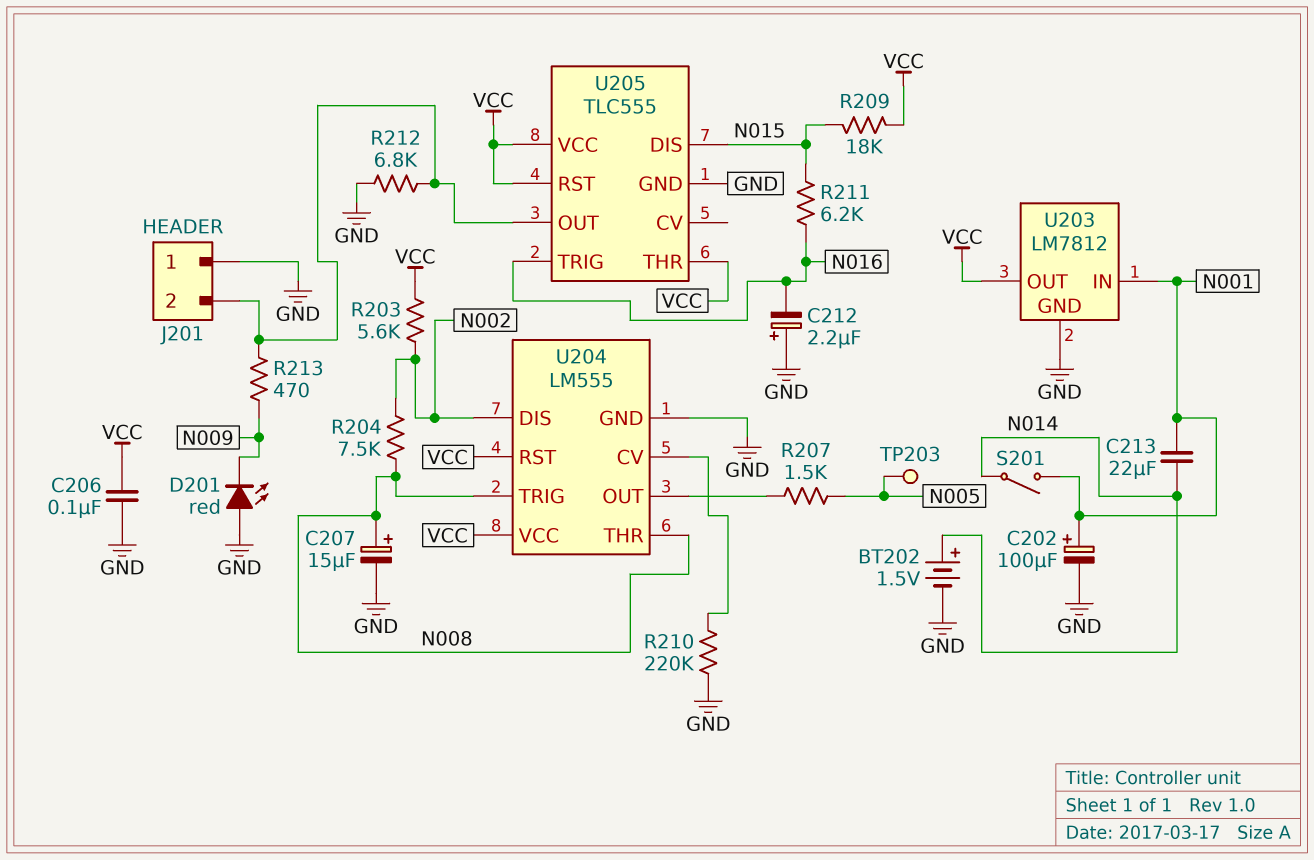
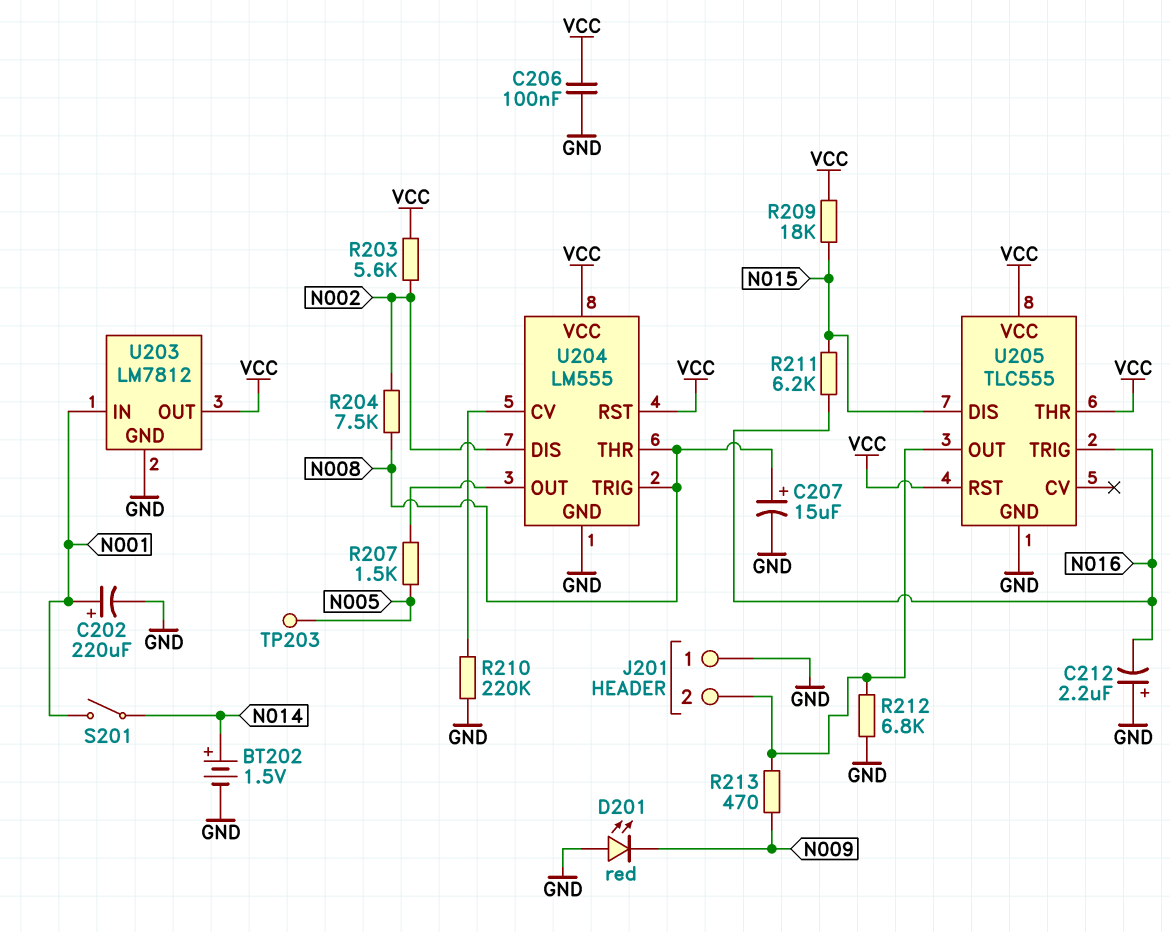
C202: 100uF (plus N001, minus GND) -> 220uF (plus N001, minus GND)
C213: 22uF (N001, N014) -> none

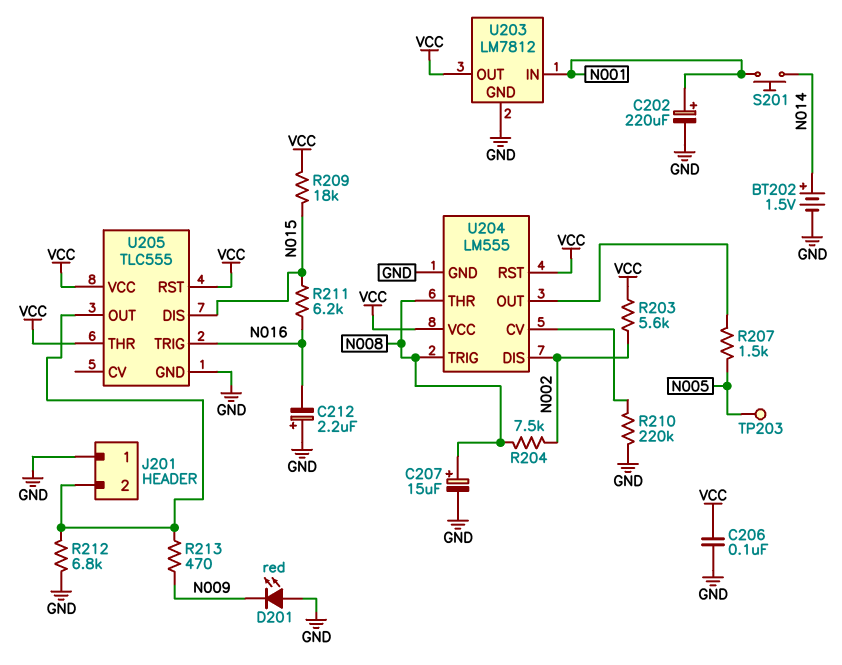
S201: switch (N001, N014) -> button (N001, N014)

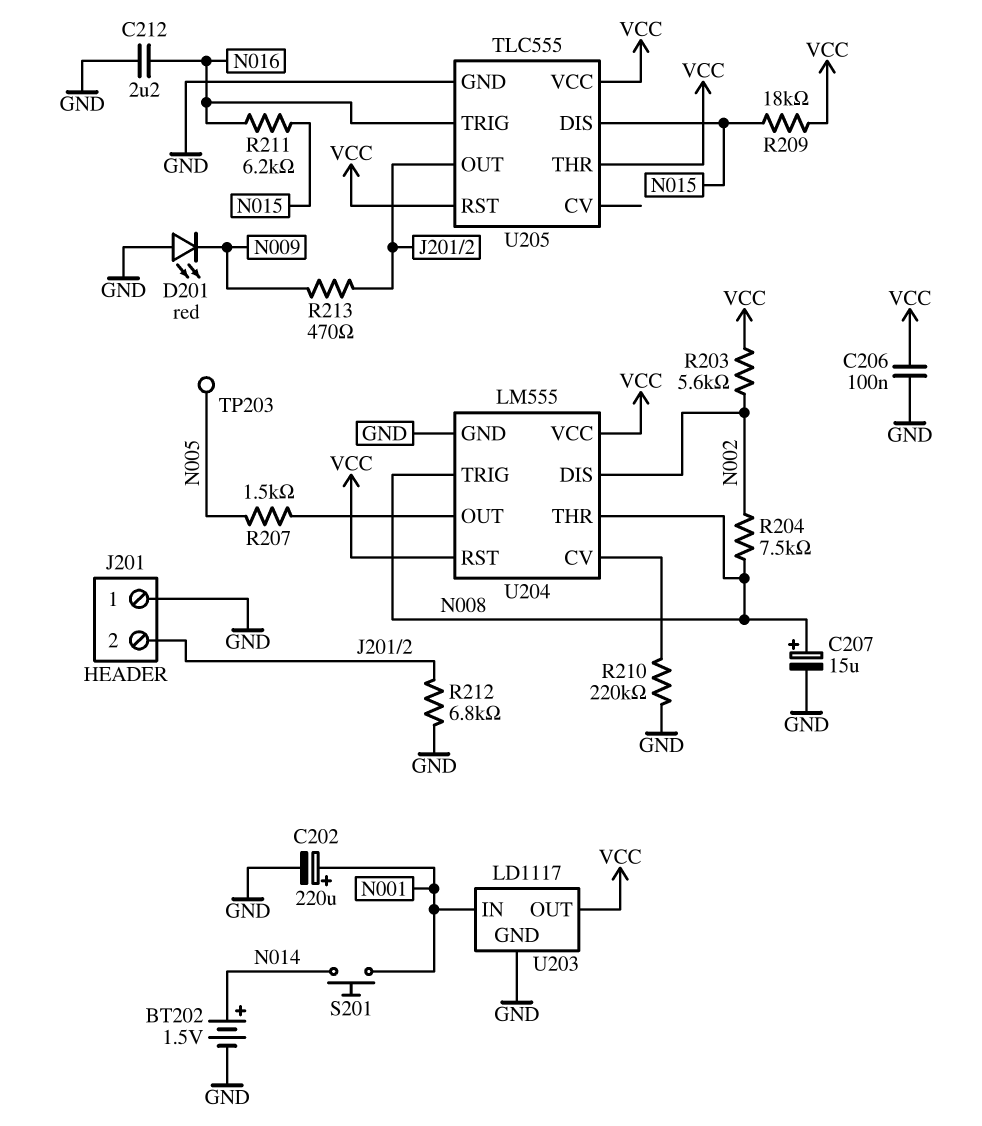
C212: 2.2uF (plus GND, minus N016) -> 2.2uF (GND, N016)
U203: LM7812 -> LD1117

